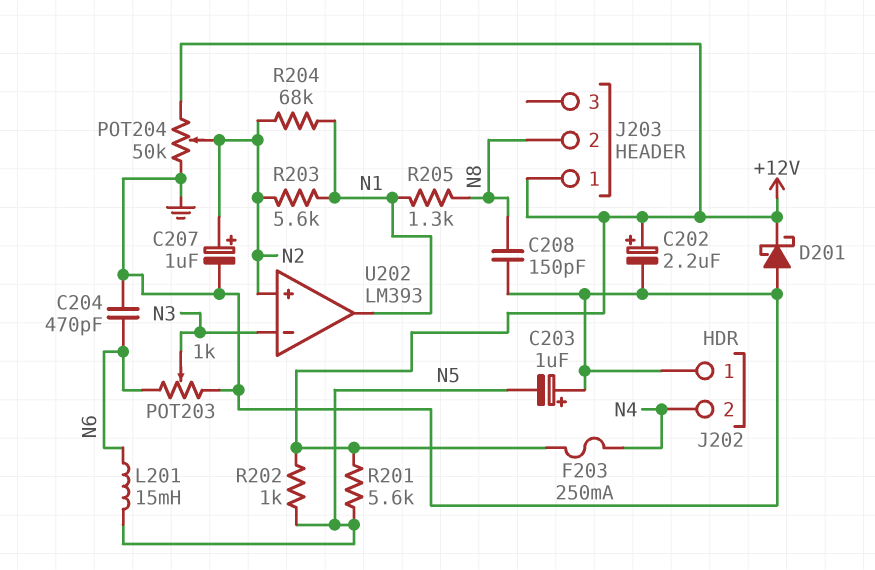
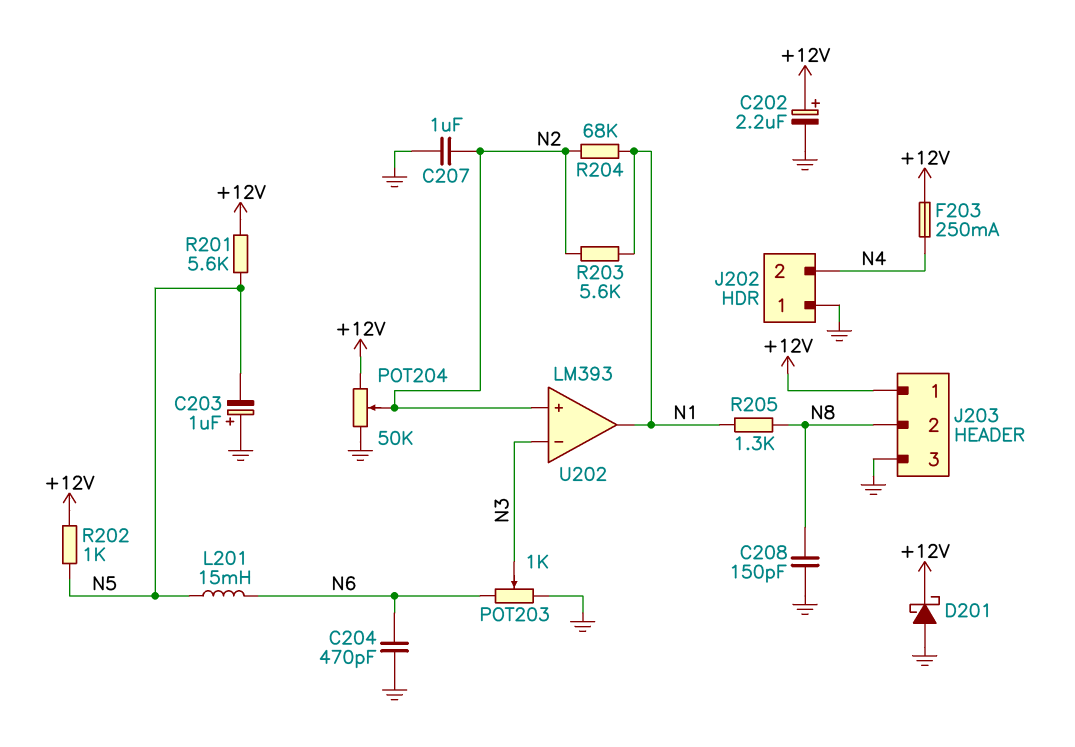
C207: 1uF (plus N2, minus GND) -> 1uF (GND, N2)
J203 pin 3: none -> GND

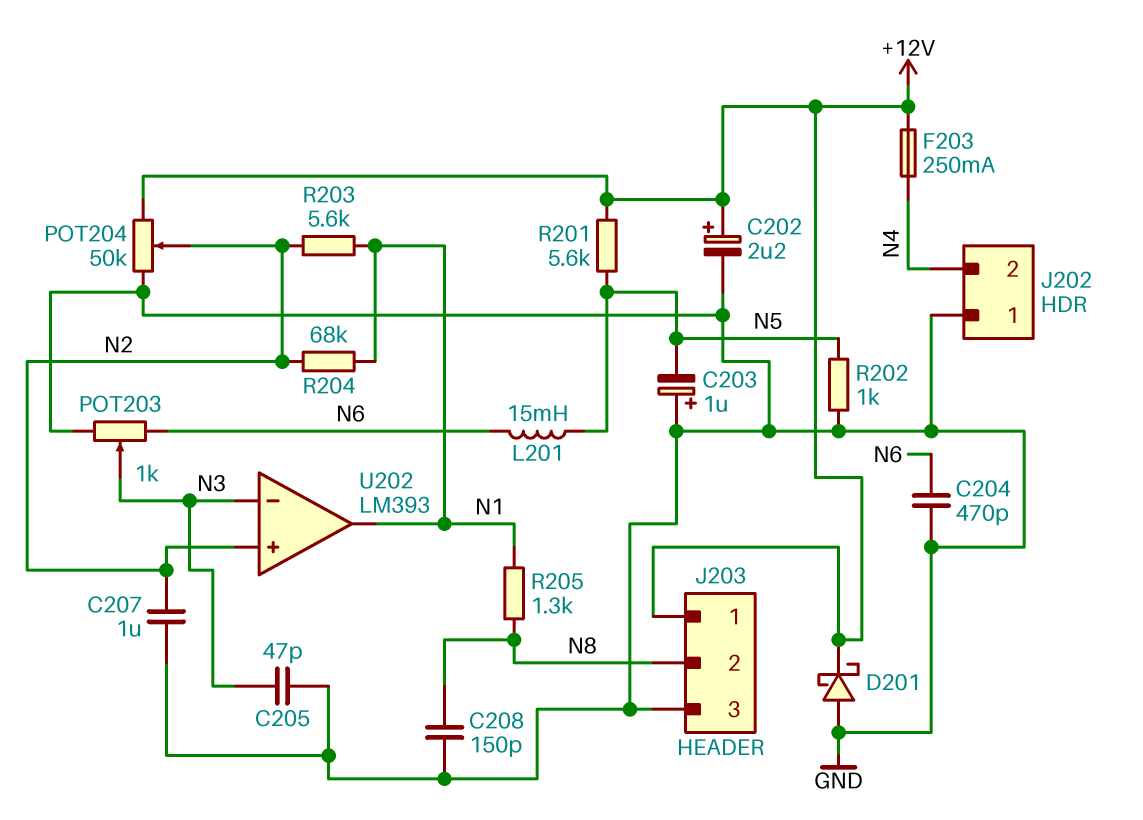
C205: none -> 47pF (GND, N3)
R202: 1k (+12V, N5) -> 1k (GND, N5)

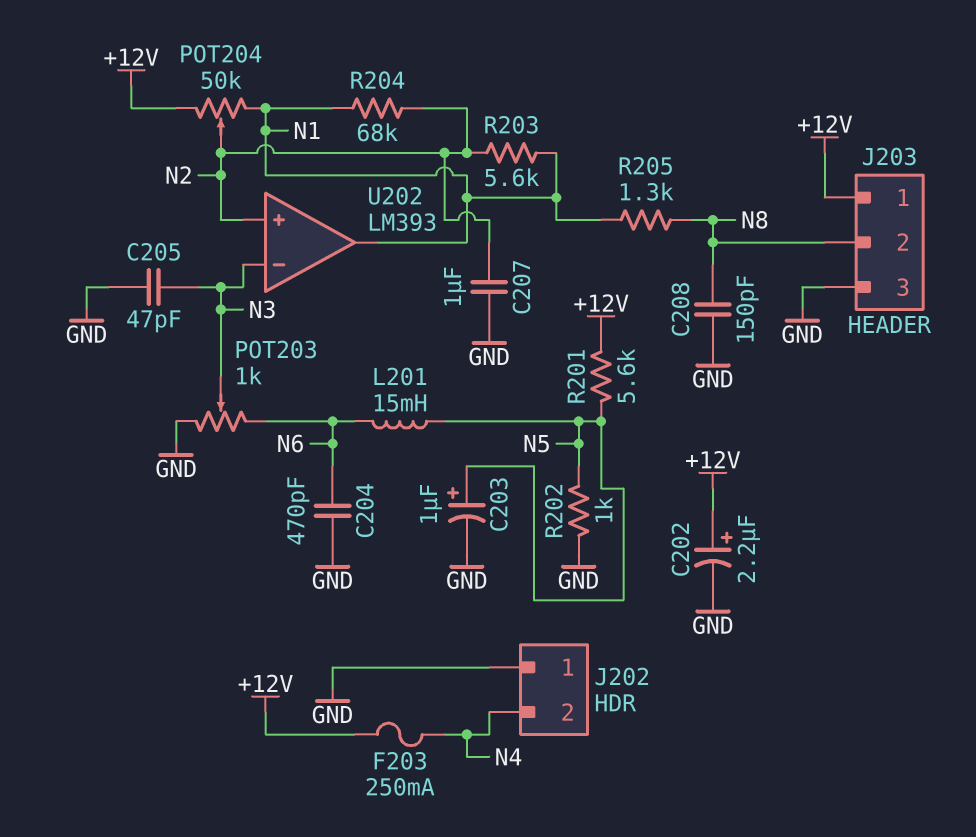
C203: 1uF (plus GND, minus N5) -> 1uF (plus N5, minus GND)
D201: schottky (A GND, K +12V) -> none
POT204: 50k (+12V, GND, wiper N2) -> 50k (+12V, N1, wiper N2)

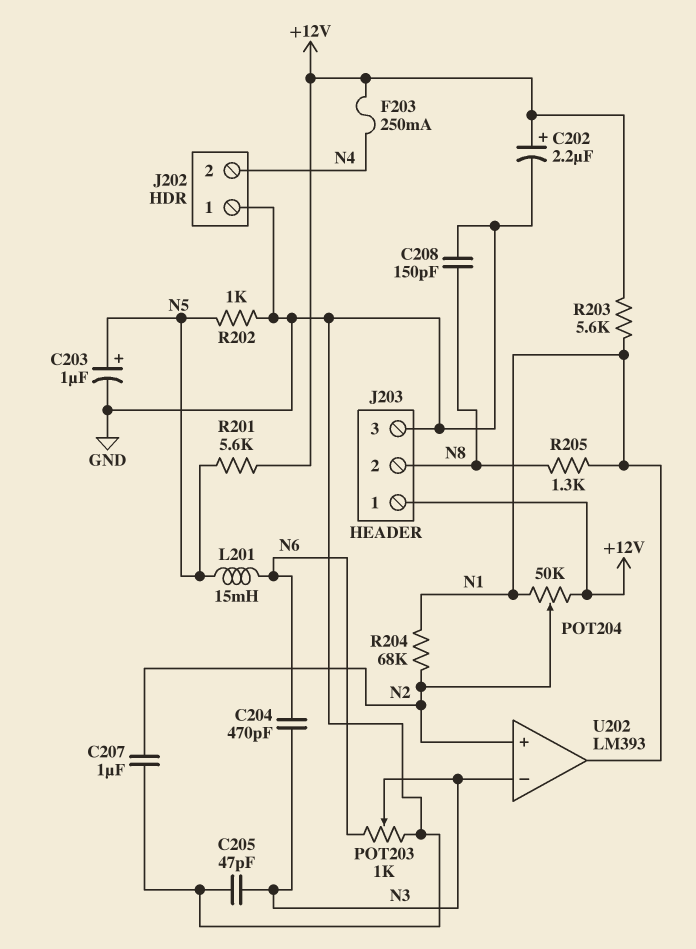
C204: 470pF (GND, N6) -> 470pF (N3, N6)
R203: 5.6k (N1, N2) -> 5.6k (+12V, N1)

